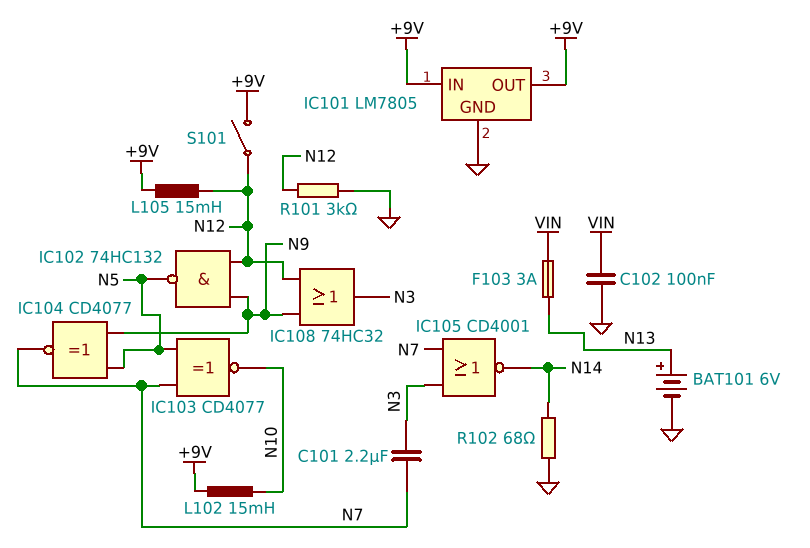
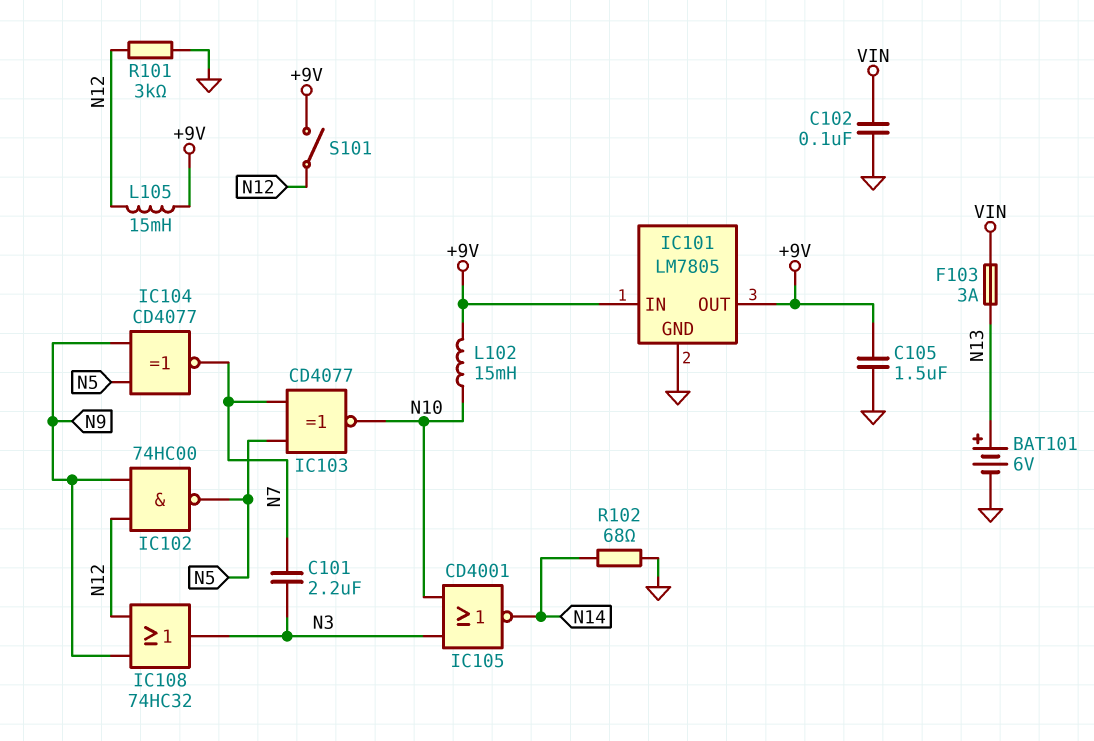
C105: none -> 1.5uF (+9V, GND)
IC102: NAND 74HC132 (in N9, in N12, out N5) -> NAND 74HC00 (in N9, in N12, out N5)
IC105: NOR CD4001 (in N3, in N7, out N14) -> NOR CD4001 (in N3, in N10, out N14)

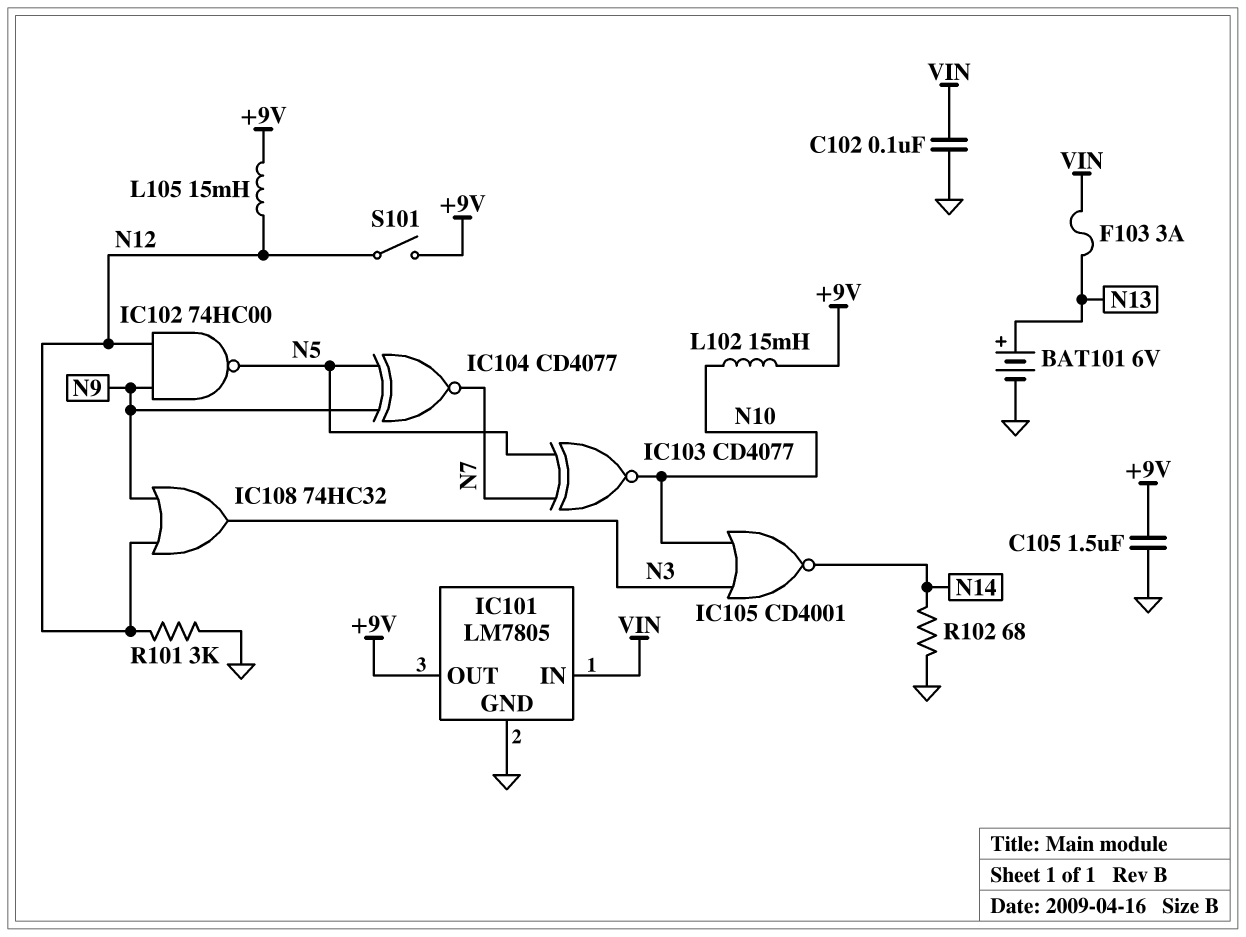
C101: 2.2uF (N3, N7) -> none
IC101 pin IN: +9V -> VIN

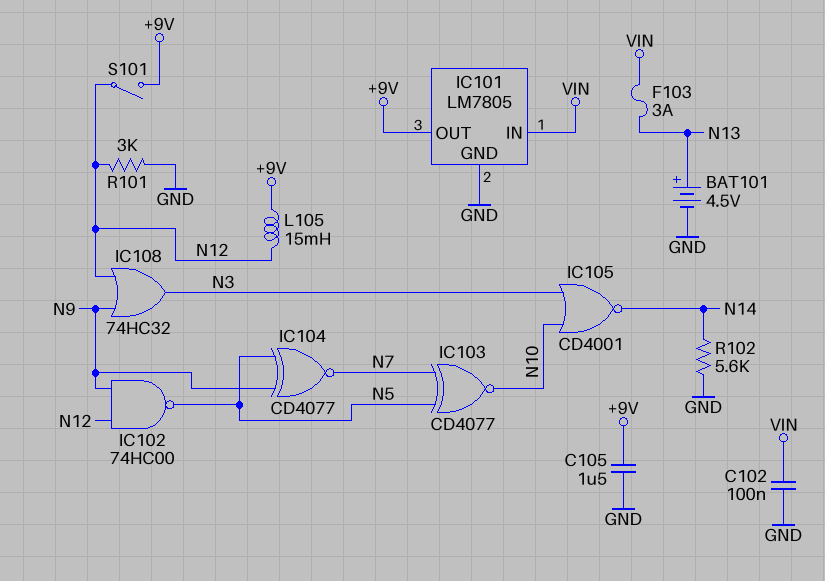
BAT101: 6V (plus N13, minus GND) -> 4.5V (plus N13, minus GND)
L102: 15mH (+9V, N10) -> none
R102: 68 (GND, N14) -> 5.6k (GND, N14)

